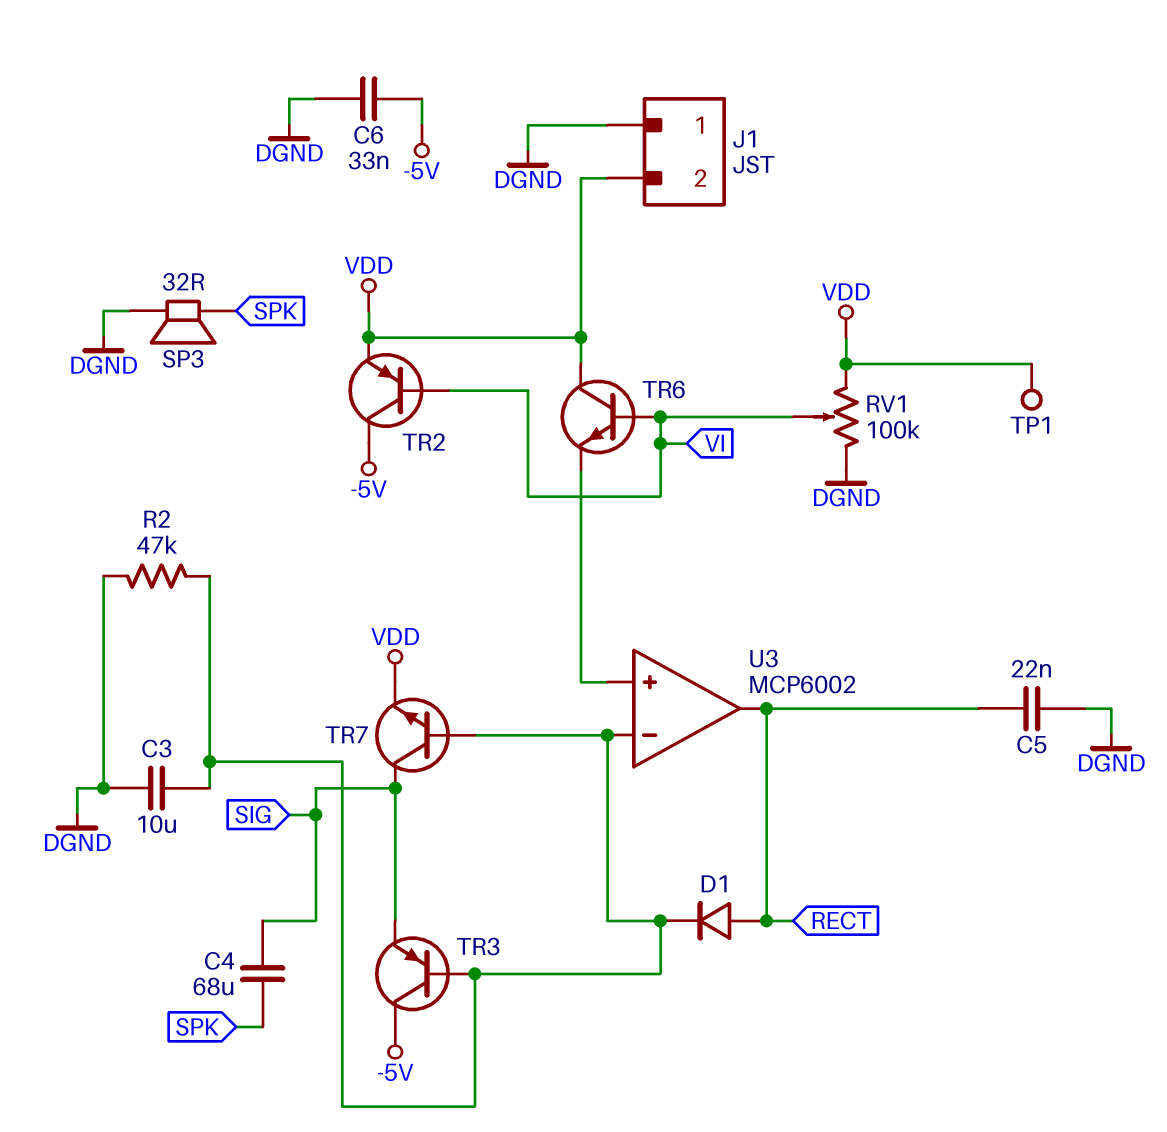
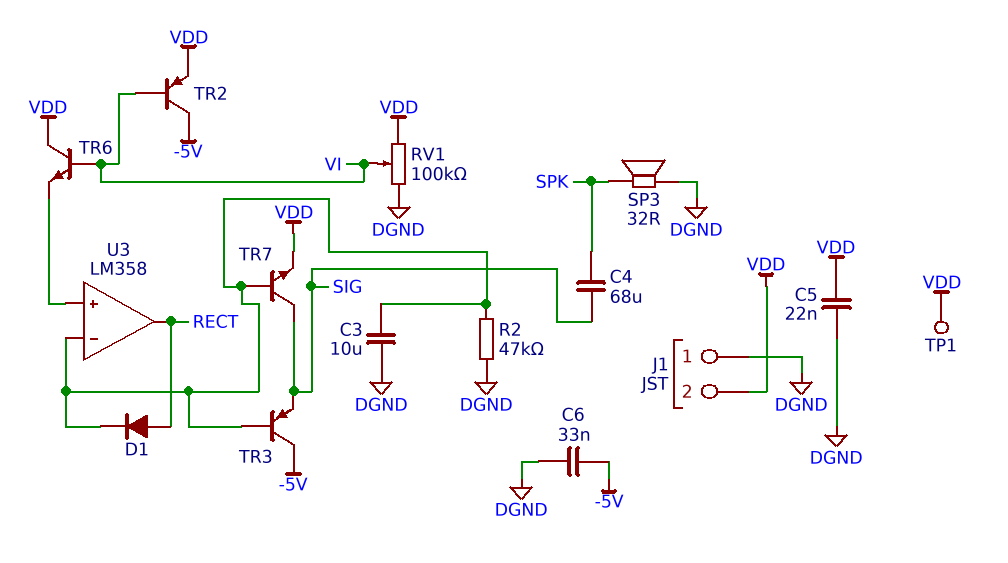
C5: 22nF (DGND, RECT) -> 22nF (DGND, VDD)
U3: MCP6002 -> LM358

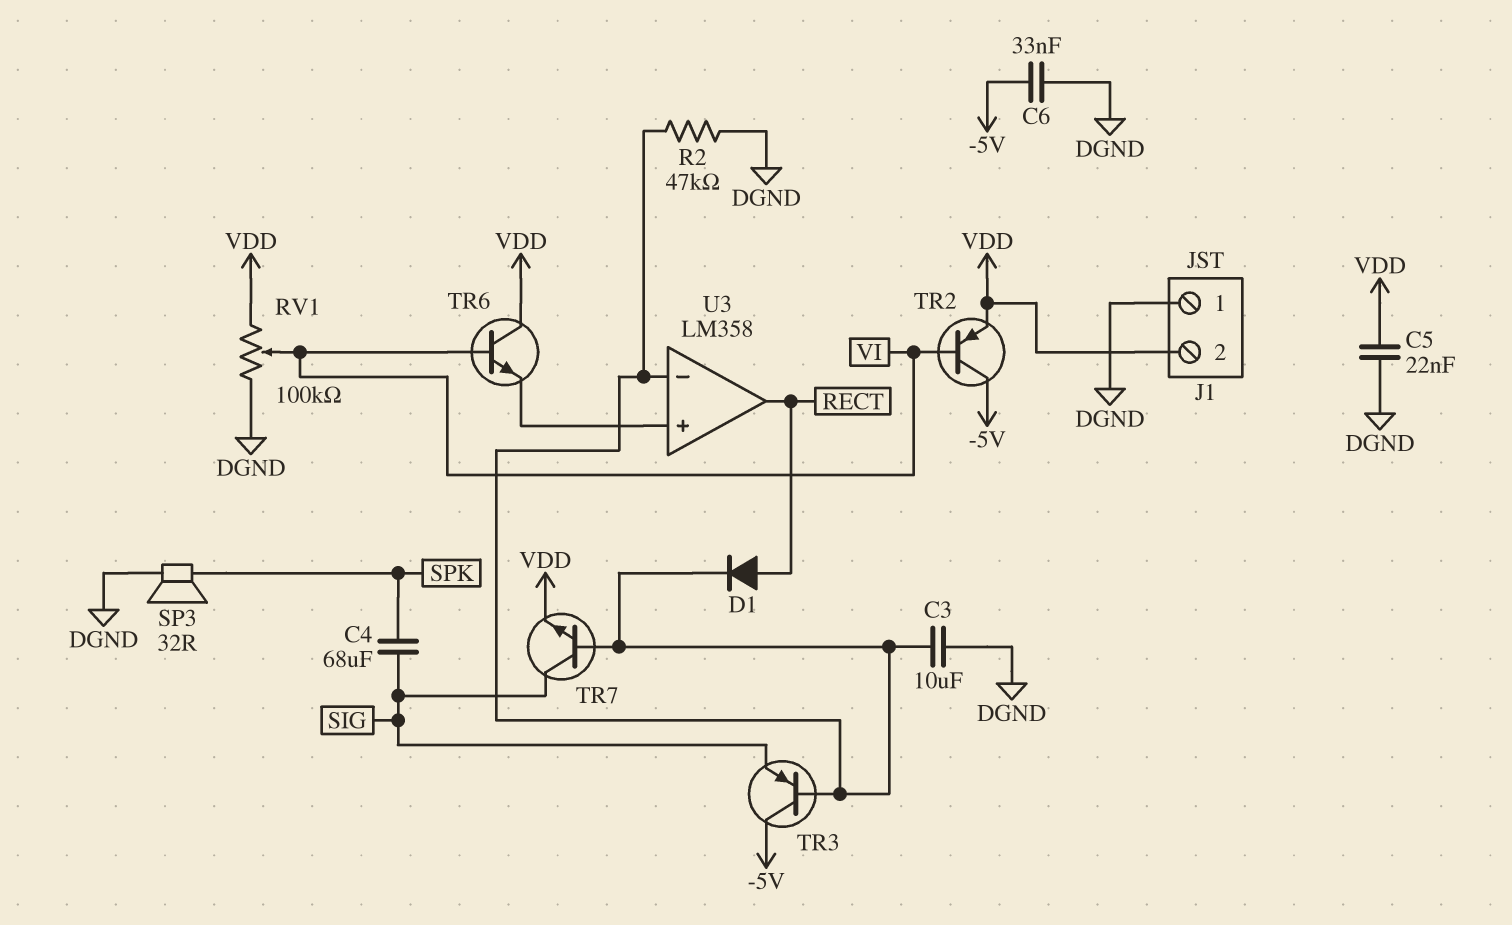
TP1: test point (VDD) -> none

